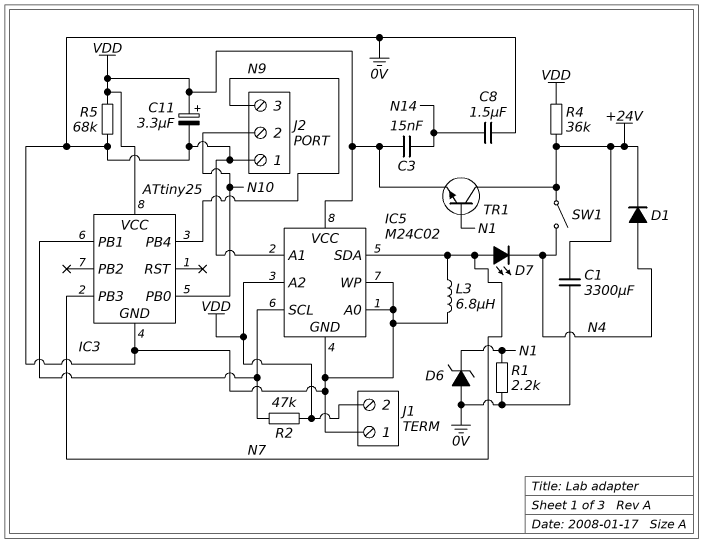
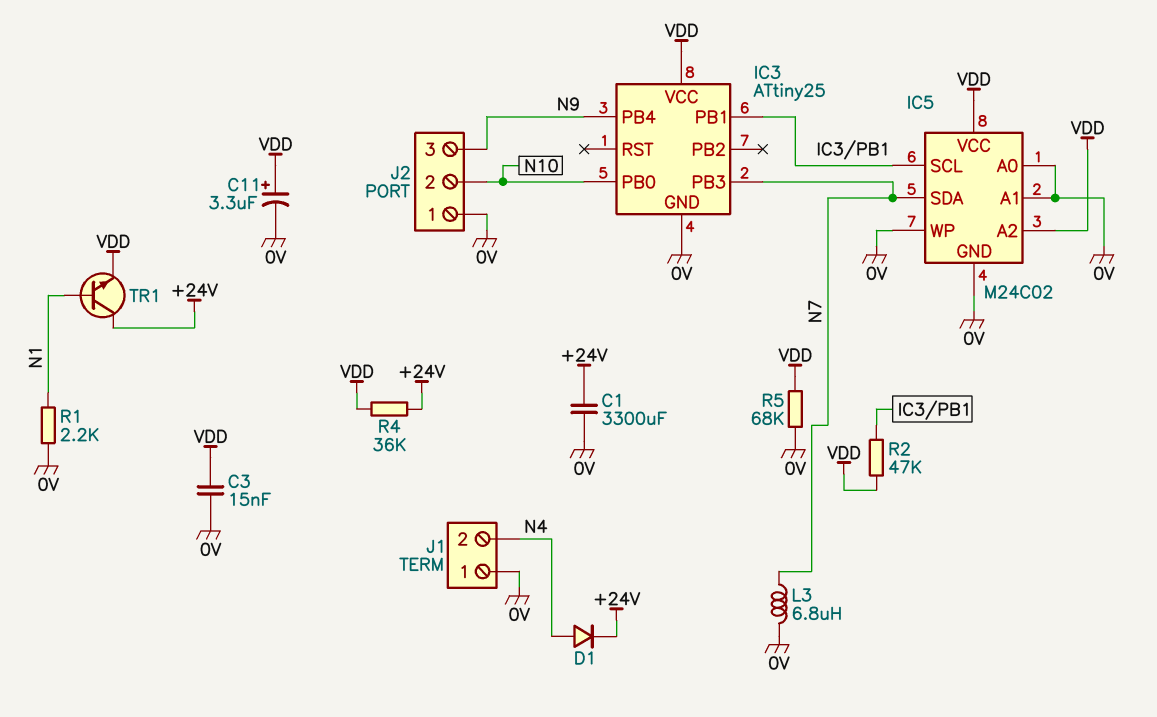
C3: 15nF (N14, VDD) -> 15nF (0V, VDD)
C8: 1.5uF (0V, N14) -> none
D6: zener (A 0V, K N1) -> none
D7: LED (A N7, K N4) -> none
J1 pin 2: VDD -> N4
SW1: switch (+24V, N4) -> none

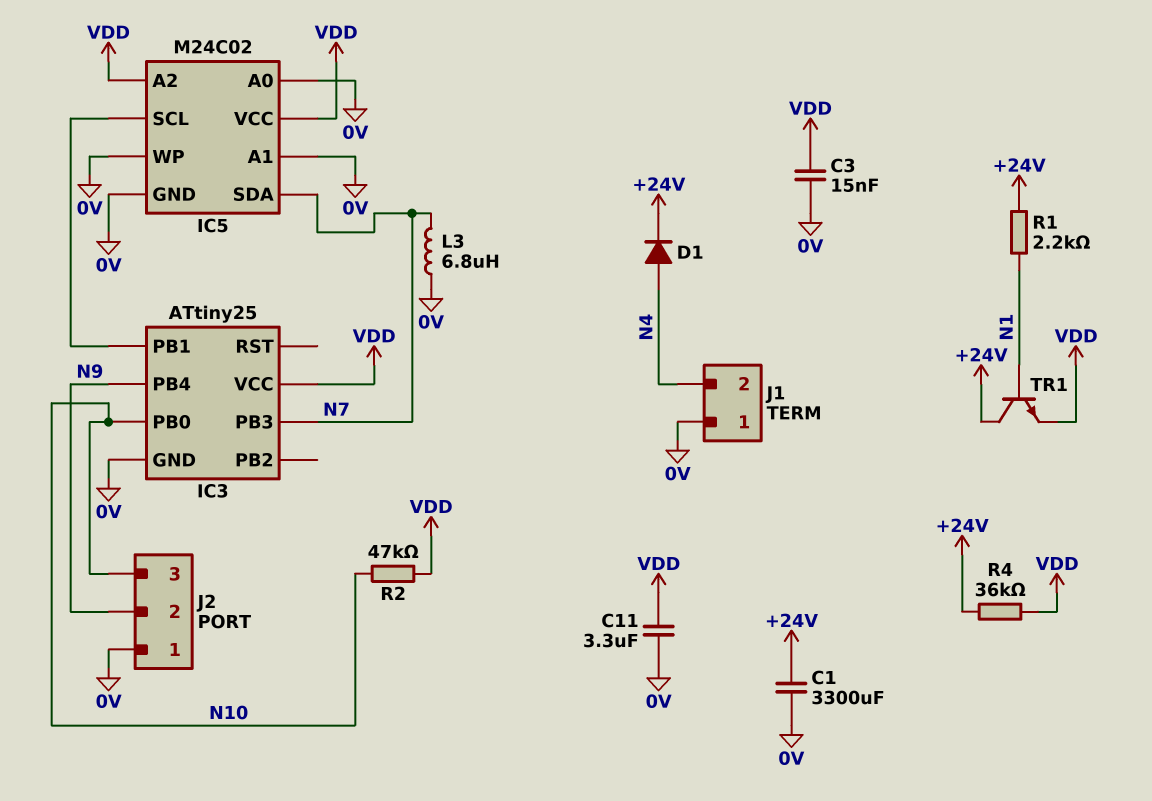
C11: 3.3uF (plus VDD, minus 0V) -> 3.3uF (0V, VDD)
J2 pin 2: N10 -> N9
J2 pin 3: N9 -> N10
R1: 2.2k (0V, N1) -> 2.2k (+24V, N1)
R2: 47k (IC3/PB1, VDD) -> 47k (N10, VDD)
R5: 68k (0V, VDD) -> none

